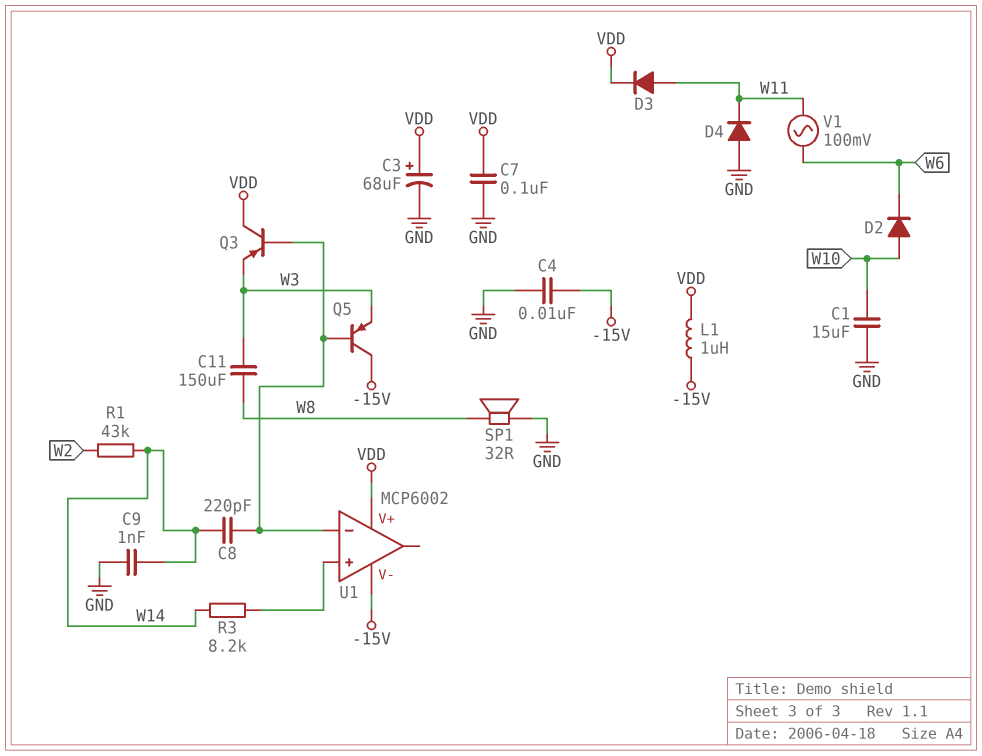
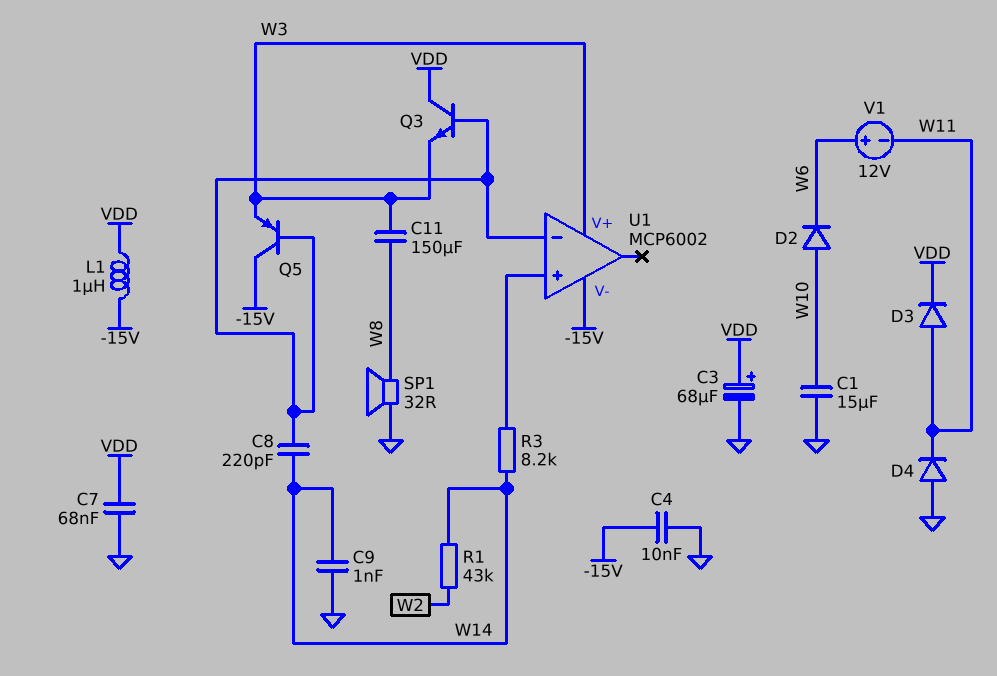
C7: 100nF (GND, VDD) -> 68nF (GND, VDD)
Q3: PNP (B U1/in-, C VDD, E W3) -> NPN (B U1/in-, C VDD, E W3)
U1 pin V+: VDD -> W3
V1: AC 100mV (W6, W11) -> 12V (plus W6, minus W11)

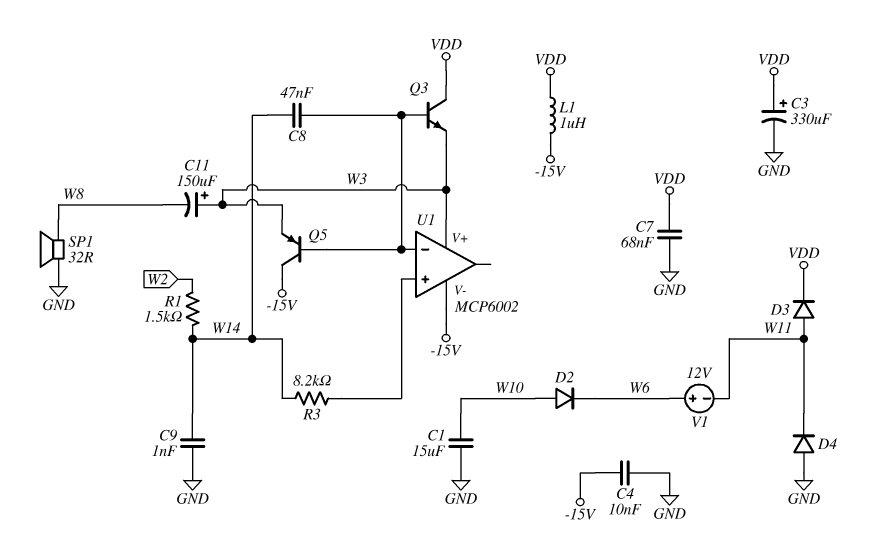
C3: 68uF (plus VDD, minus GND) -> 330uF (plus VDD, minus GND)
C8: 220pF (U1/in-, W14) -> 47nF (U1/in-, W14)
C11: 150uF (W3, W8) -> 150uF (plus W3, minus W8)
R1: 43k (W2, W14) -> 1.5k (W2, W14)

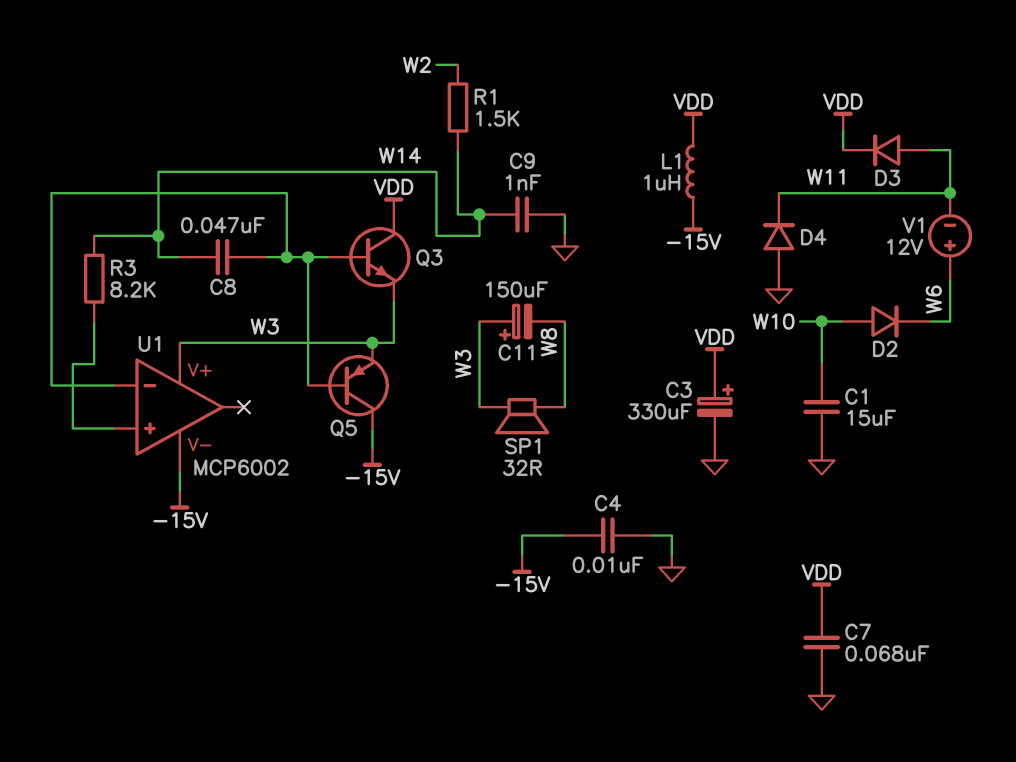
SP1: speaker 32R (GND, W8) -> speaker 32R (W3, W8)

